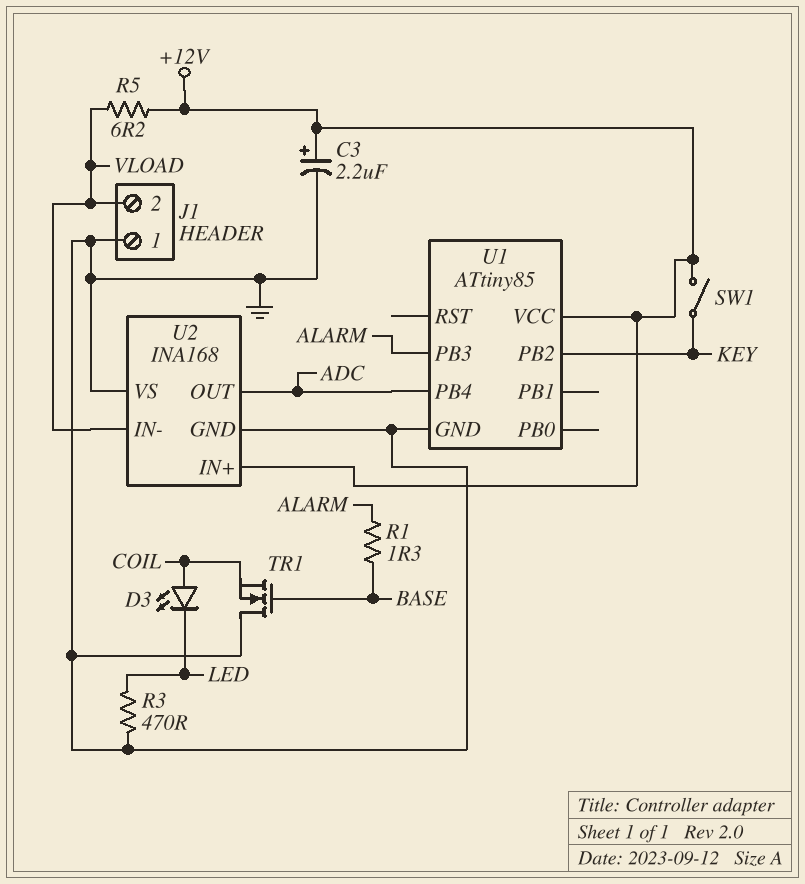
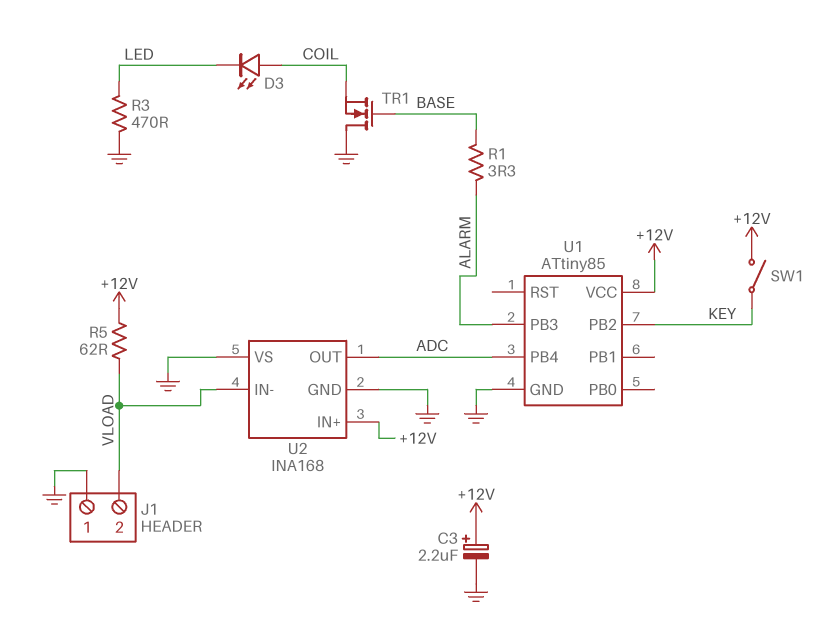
R1: 1.3 (ALARM, BASE) -> 3.3 (ALARM, BASE)
R5: 6.2 (+12V, VLOAD) -> 62 (+12V, VLOAD)

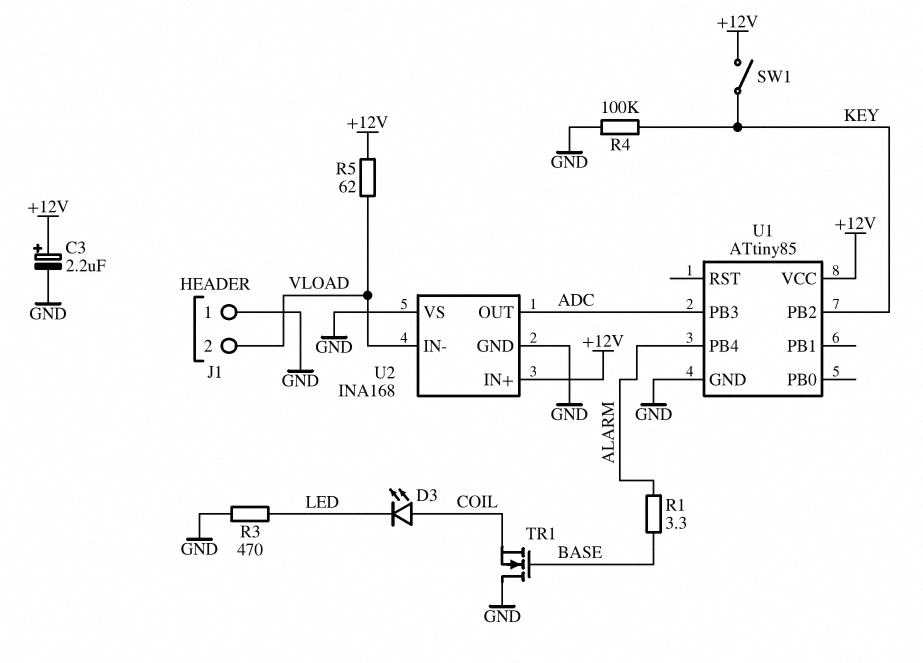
R4: none -> 100k (GND, KEY)
U1 pin PB3: ALARM -> ADC
U1 pin PB4: ADC -> ALARM

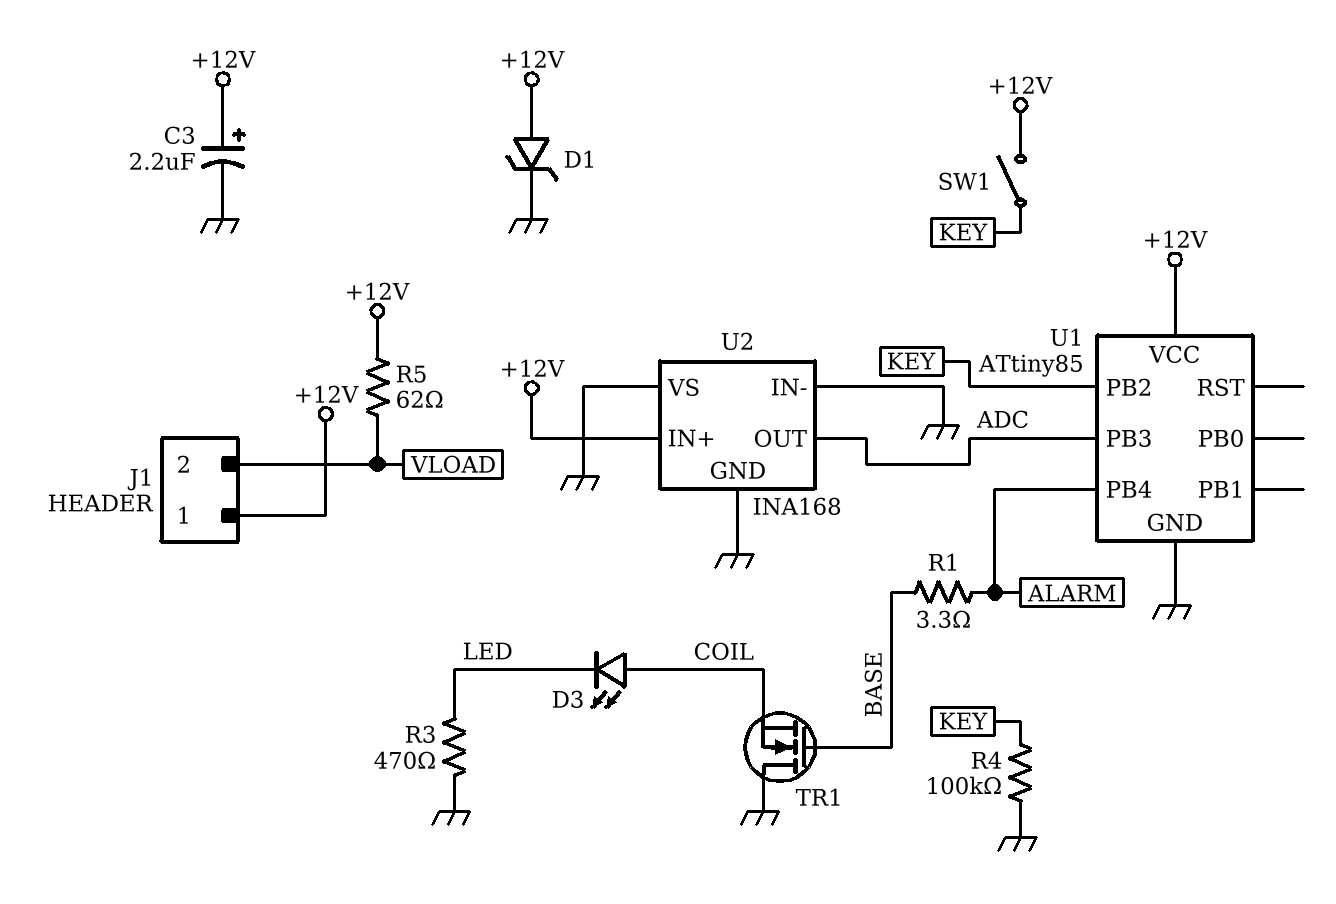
D1: none -> zener (A +12V, K GND)
J1 pin 1: GND -> +12V
U2 pin IN-: VLOAD -> GND

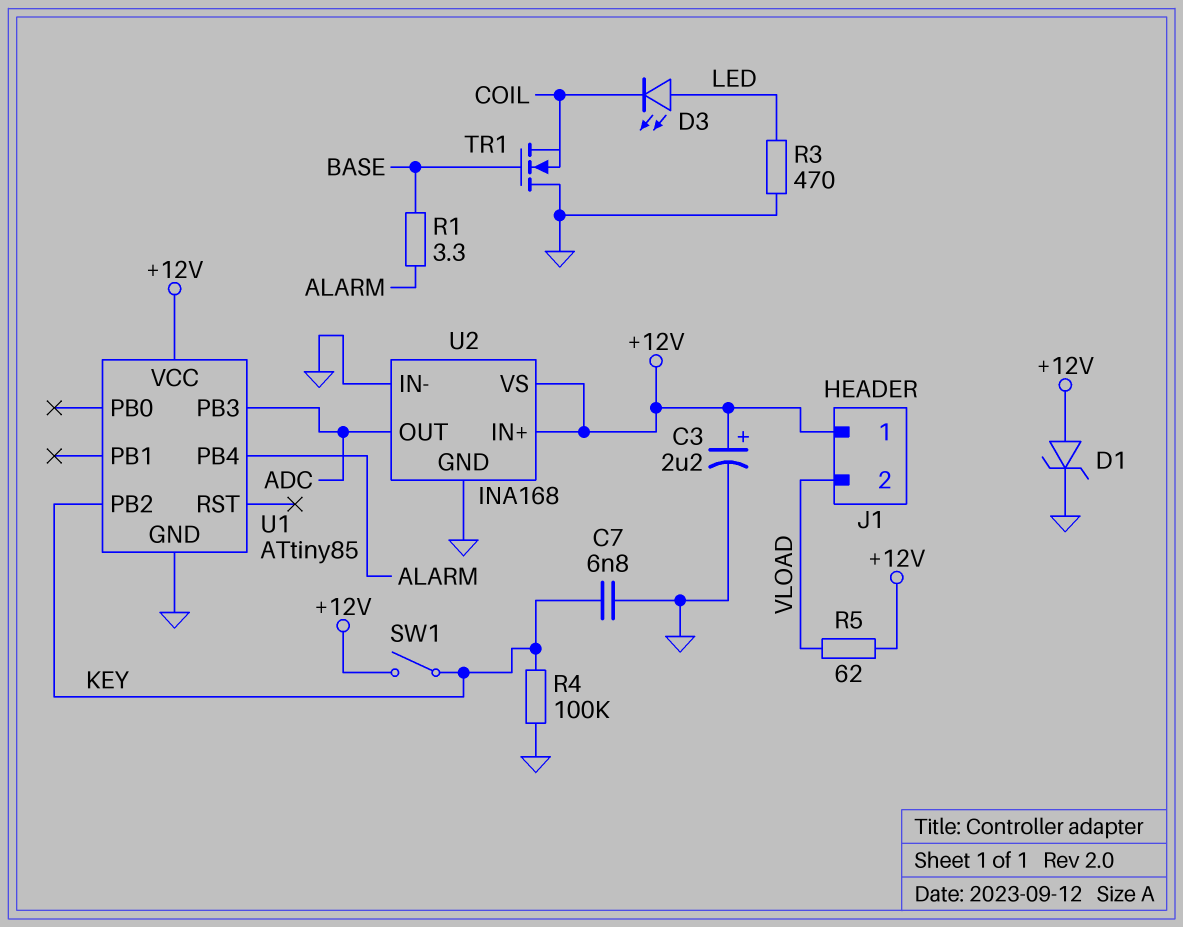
C7: none -> 6.8nF (GND, KEY)
D3: LED (A COIL, K LED) -> LED (A LED, K COIL)
U2 pin VS: GND -> +12V

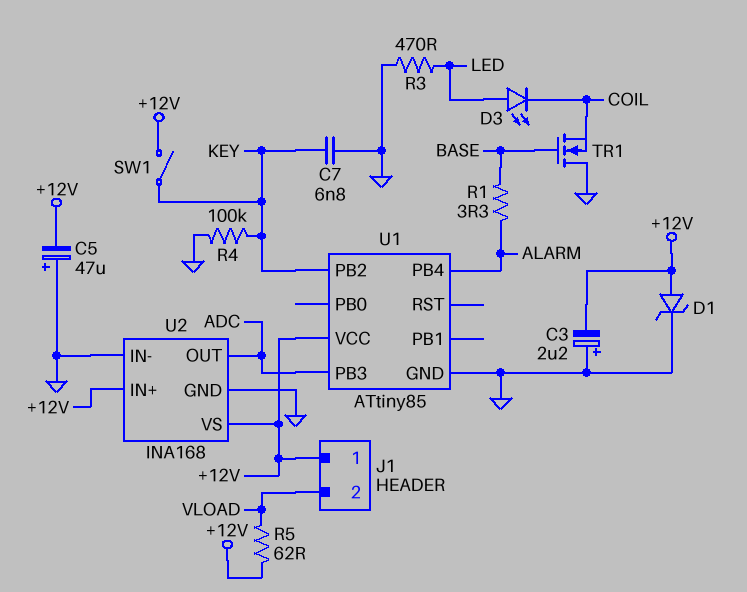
C3: 2.2uF (plus +12V, minus GND) -> 2.2uF (plus GND, minus +12V)
C5: none -> 47uF (plus GND, minus +12V)

